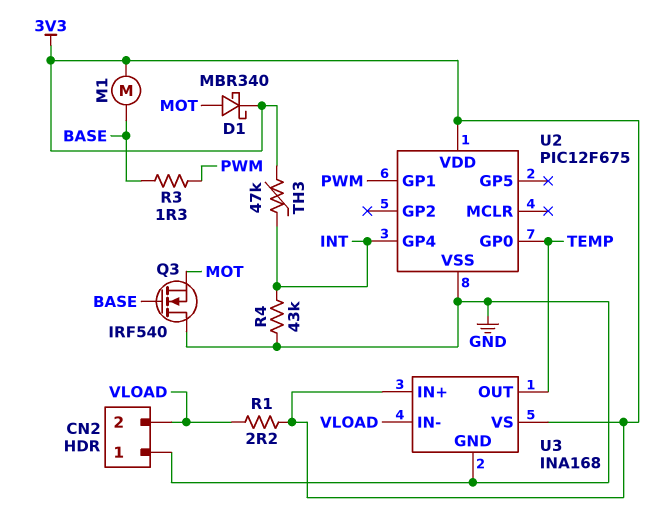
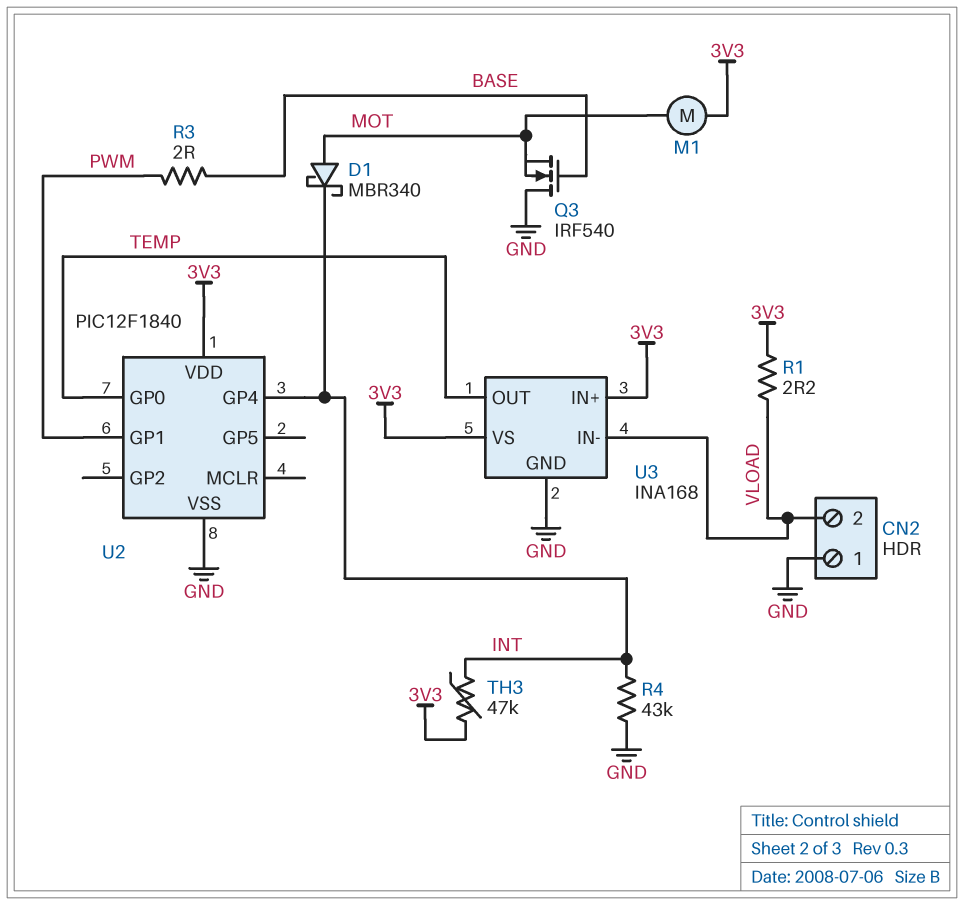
D1: schottky MBR340 (A MOT, K 3V3) -> schottky MBR340 (A MOT, K INT)
M1: motor (3V3, BASE) -> motor (3V3, MOT)
R3: 1.3 (BASE, PWM) -> 2 (BASE, PWM)
U2: PIC12F675 -> PIC12F1840

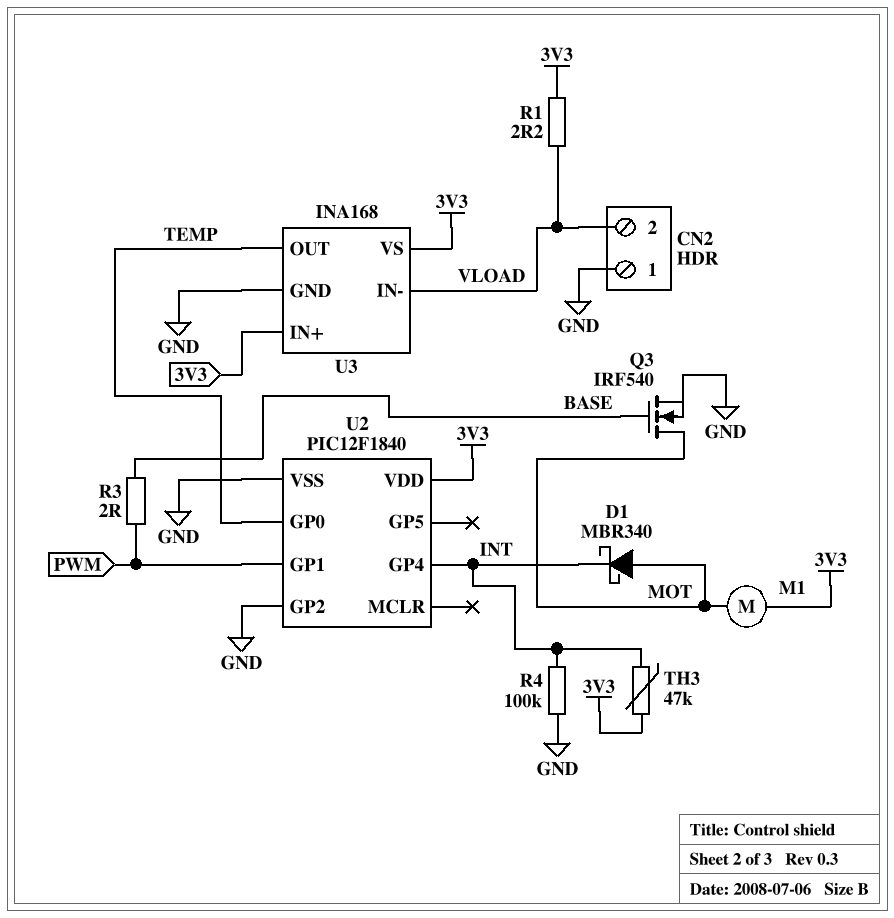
Q3: NMOS IRF540 (G BASE, D GND, S MOT) -> NMOS IRF540 (G BASE, D MOT, S GND)
R4: 43k (GND, INT) -> 100k (GND, INT)
U2 pin GP2: none -> GND

